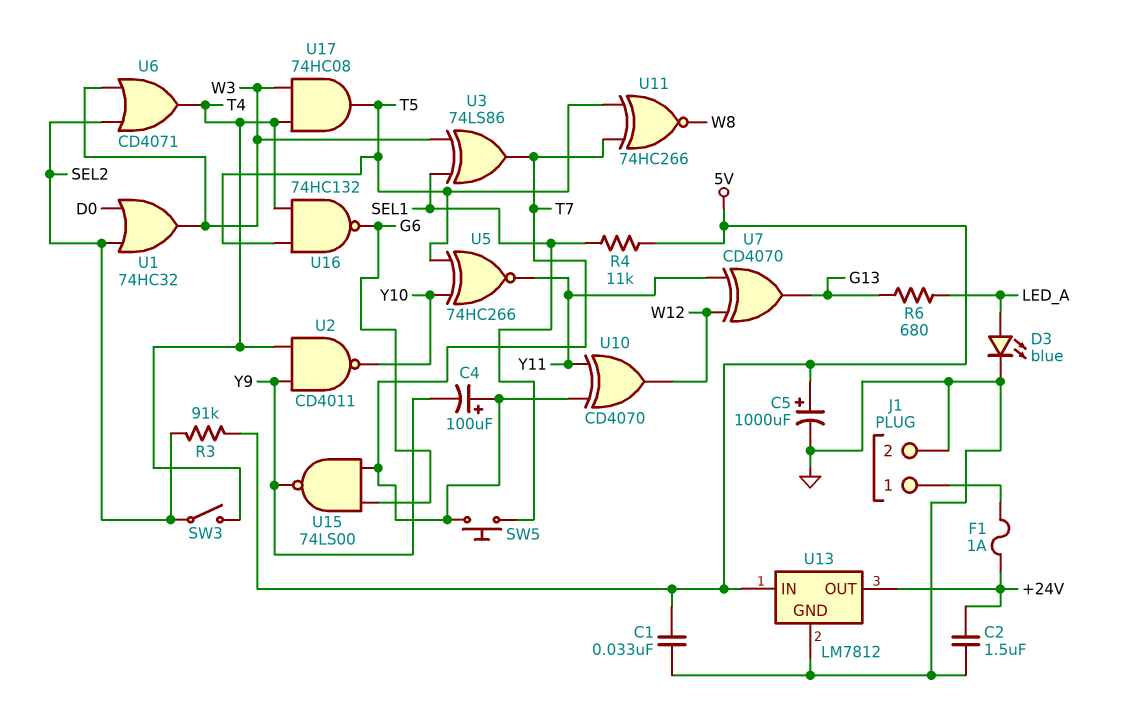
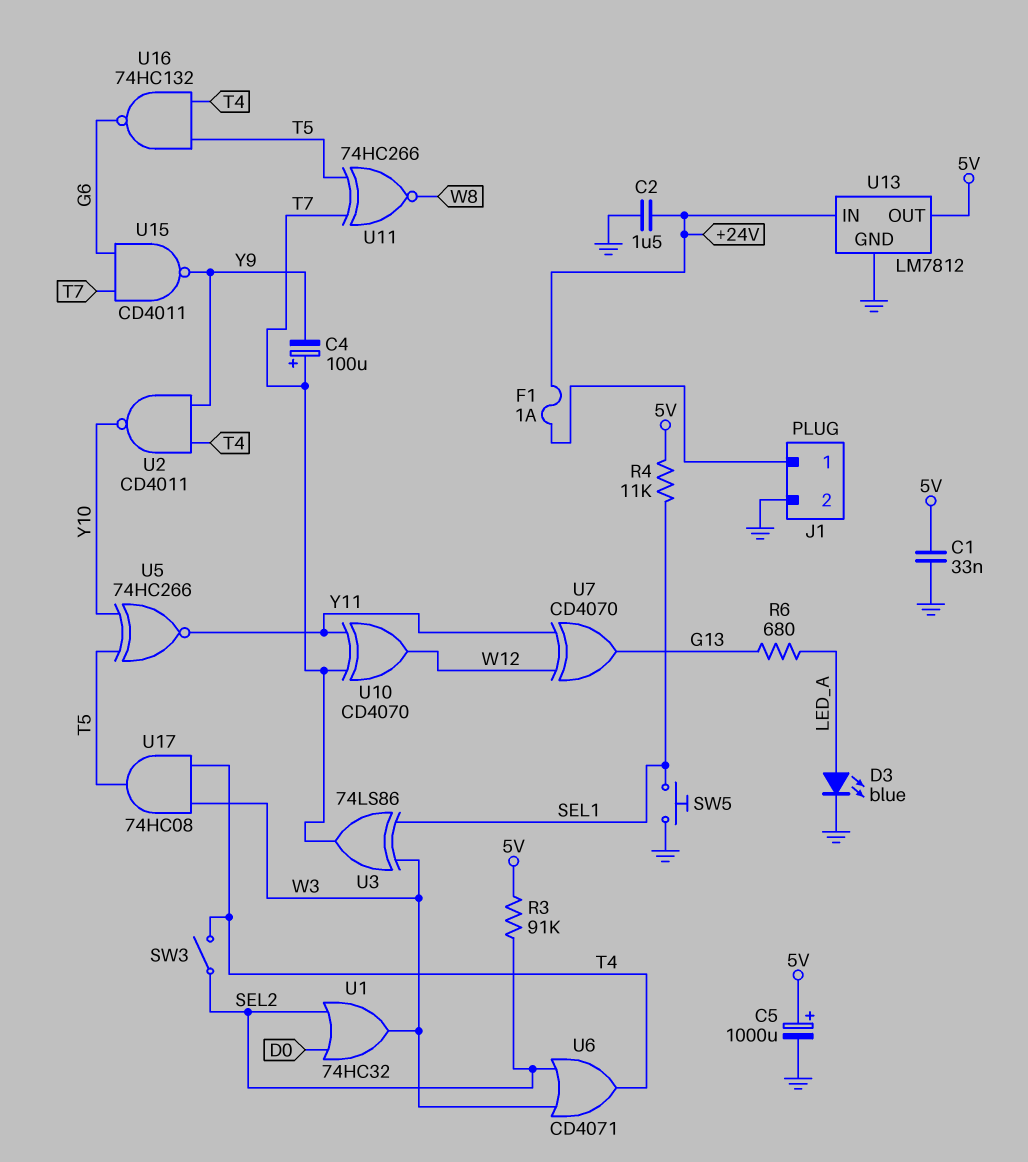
SW5: button (SEL1, T7) -> button (GND, SEL1)
U13 pin IN: 5V -> +24V
U13 pin OUT: +24V -> 5V
U15: NAND 74LS00 (in G6, in T7, out Y9) -> NAND CD4011 (in G6, in T7, out Y9)

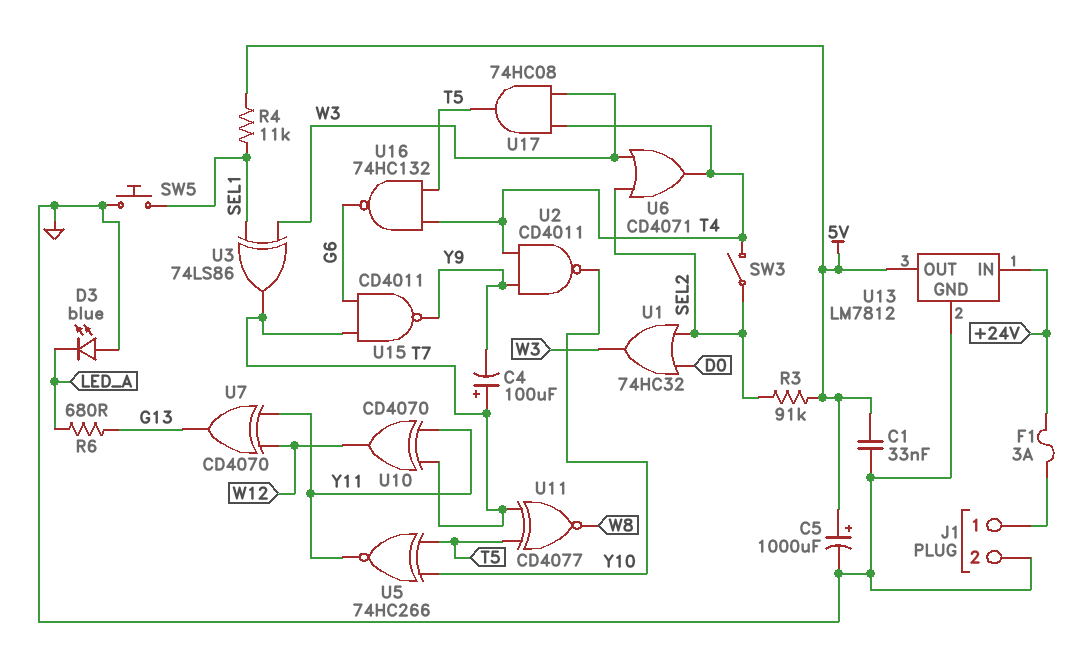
C2: 1.5uF (+24V, GND) -> none
D3: LED blue (A LED_A, K GND) -> LED blue (A GND, K LED_A)
F1: 1A (+24V, J1/1) -> 3A (+24V, J1/1)
U11: XNOR 74HC266 (in T5, in T7, out W8) -> XNOR CD4077 (in T5, in T7, out W8)

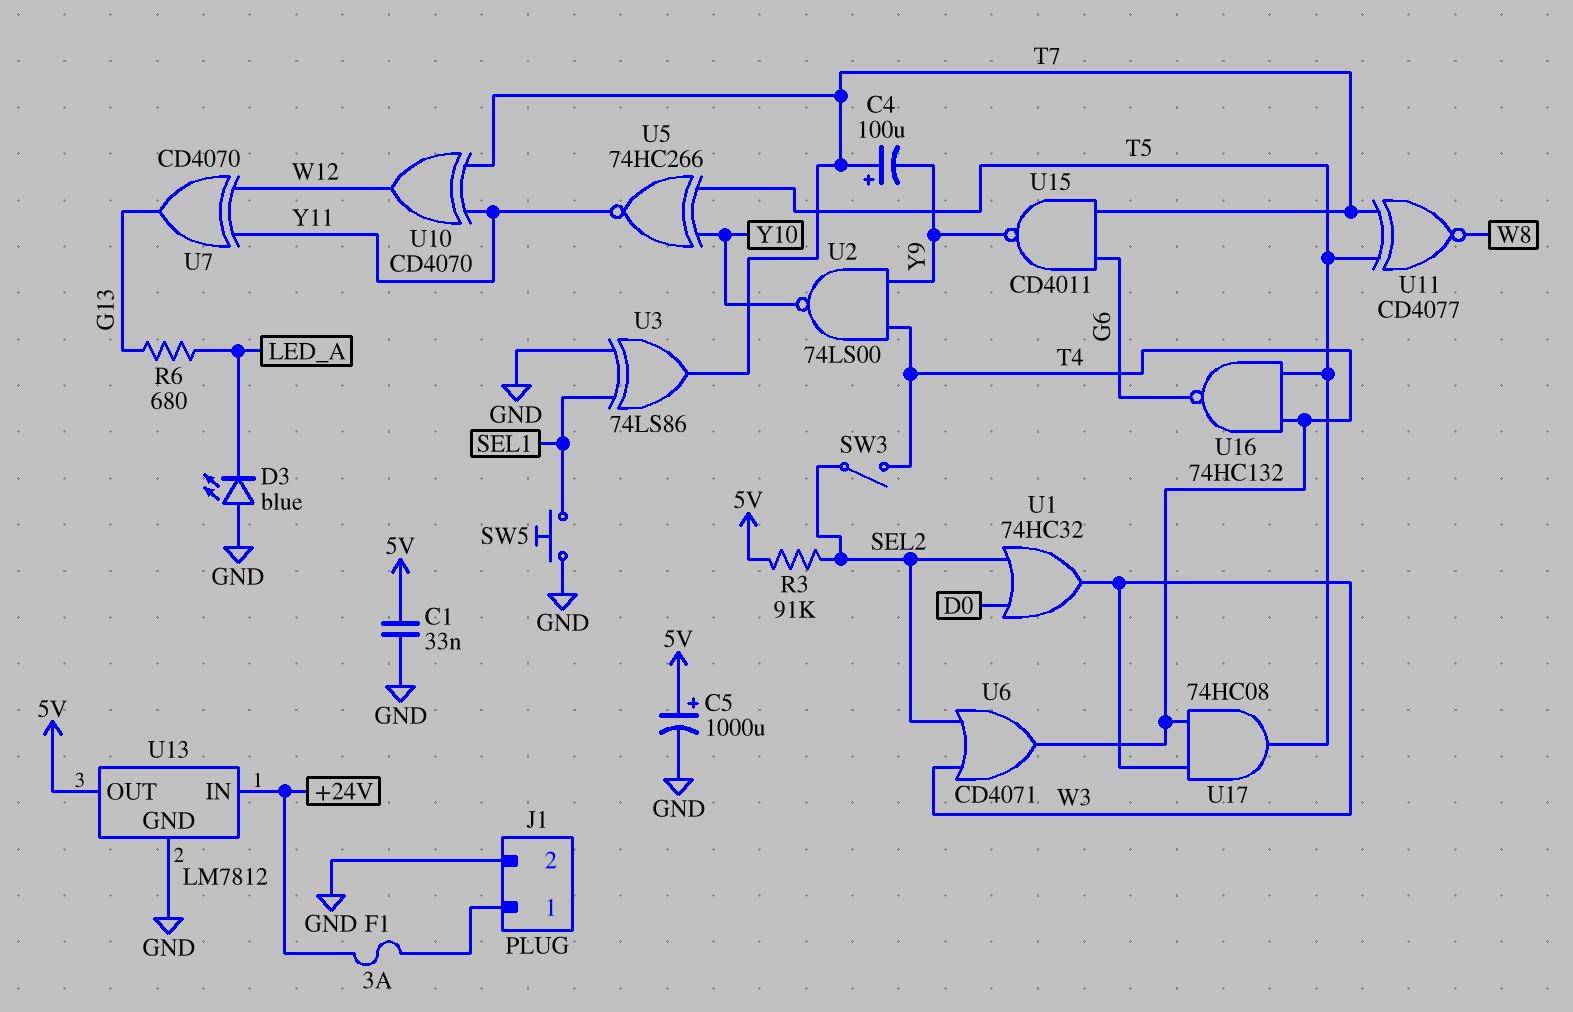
R4: 11k (5V, SEL1) -> none
U2: NAND CD4011 (in T4, in Y9, out Y10) -> NAND 74LS00 (in T4, in Y9, out Y10)
U3: XOR 74LS86 (in SEL1, in W3, out T7) -> XOR 74LS86 (in GND, in SEL1, out T7)

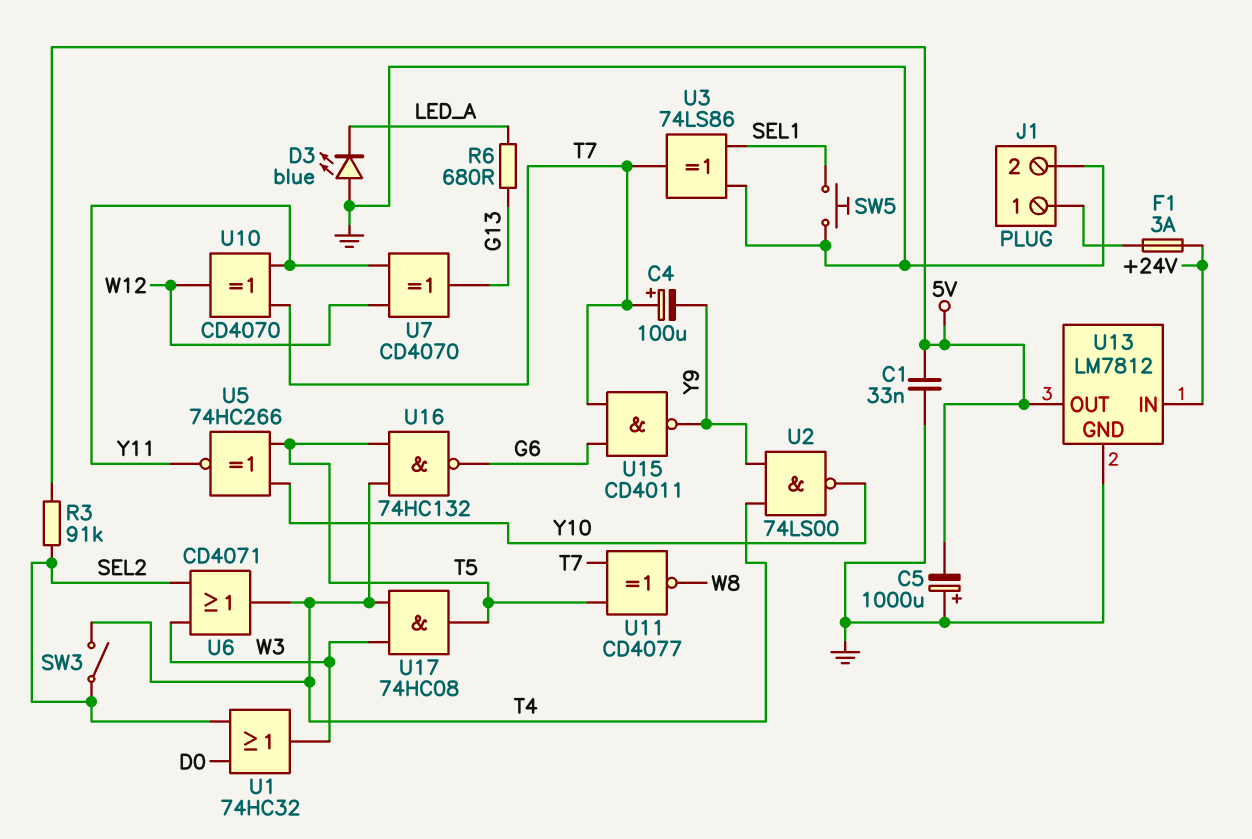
C5: 1000uF (plus 5V, minus GND) -> 1000uF (plus GND, minus 5V)

